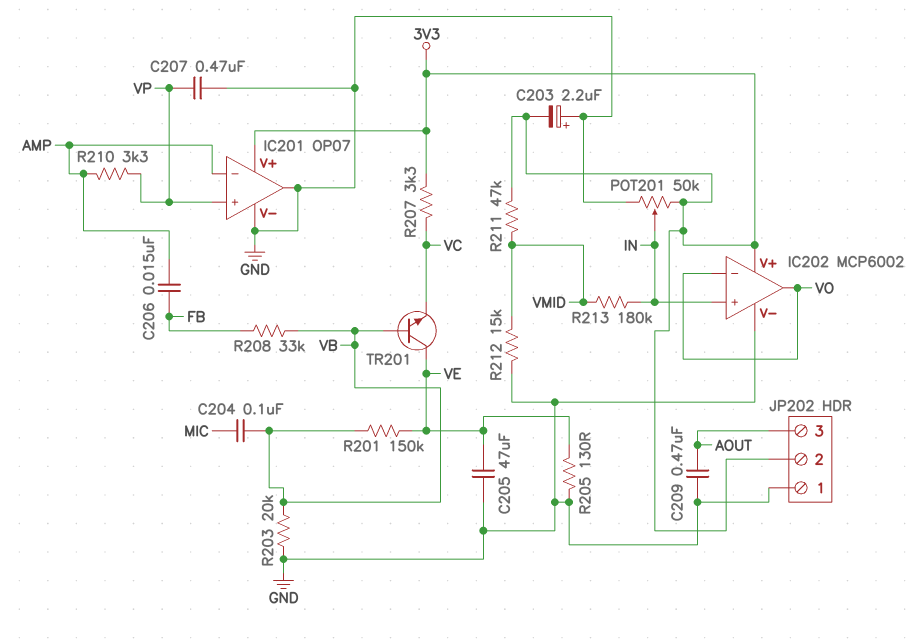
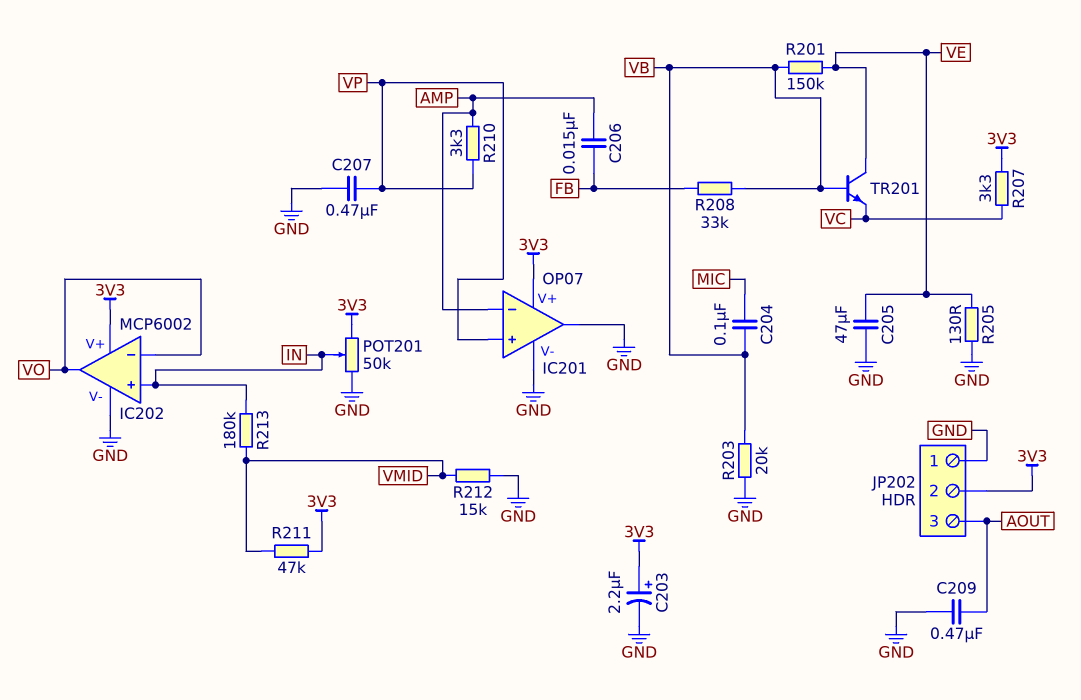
C203: 2.2uF (plus GND, minus 3V3) -> 2.2uF (plus 3V3, minus GND)

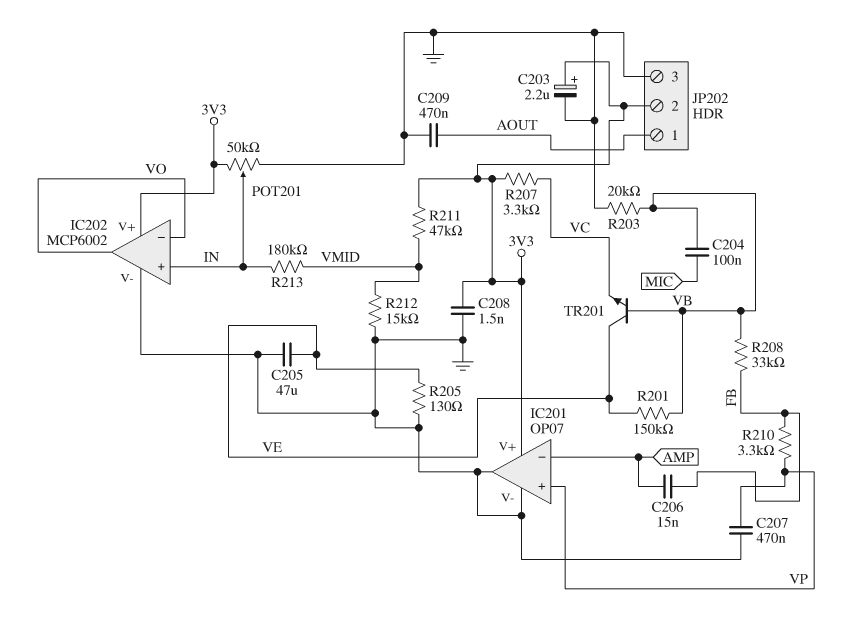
C208: none -> 1.5nF (3V3, GND)
JP202 pin 1: GND -> AOUT
JP202 pin 3: AOUT -> GND
R210: 3.3k (AMP, VP) -> 3.3k (FB, VP)

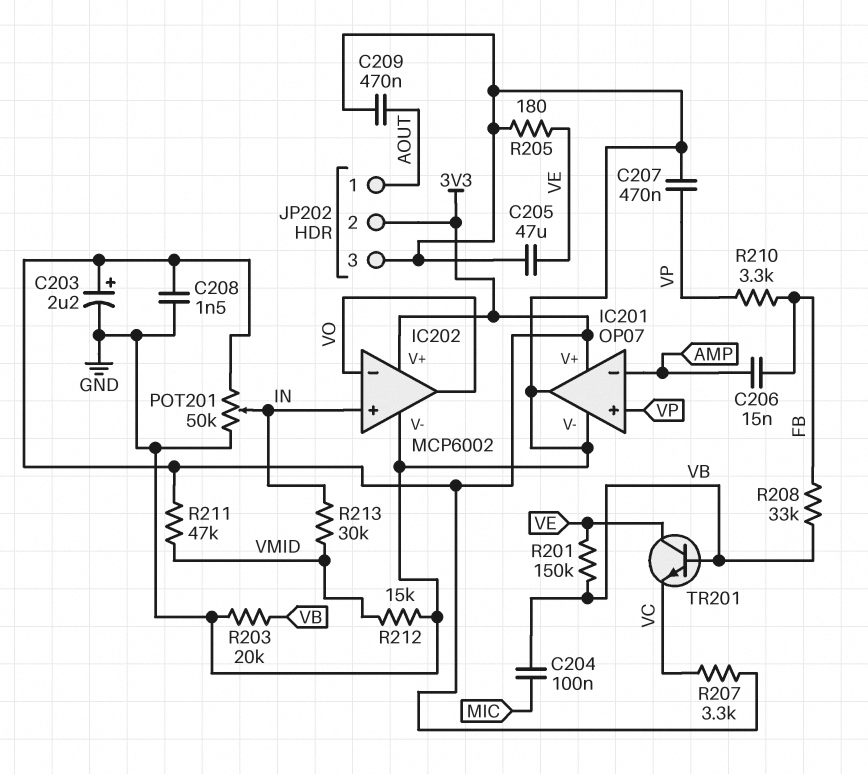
R205: 130 (GND, VE) -> 180 (GND, VE)
R213: 180k (IN, VMID) -> 30k (IN, VMID)

